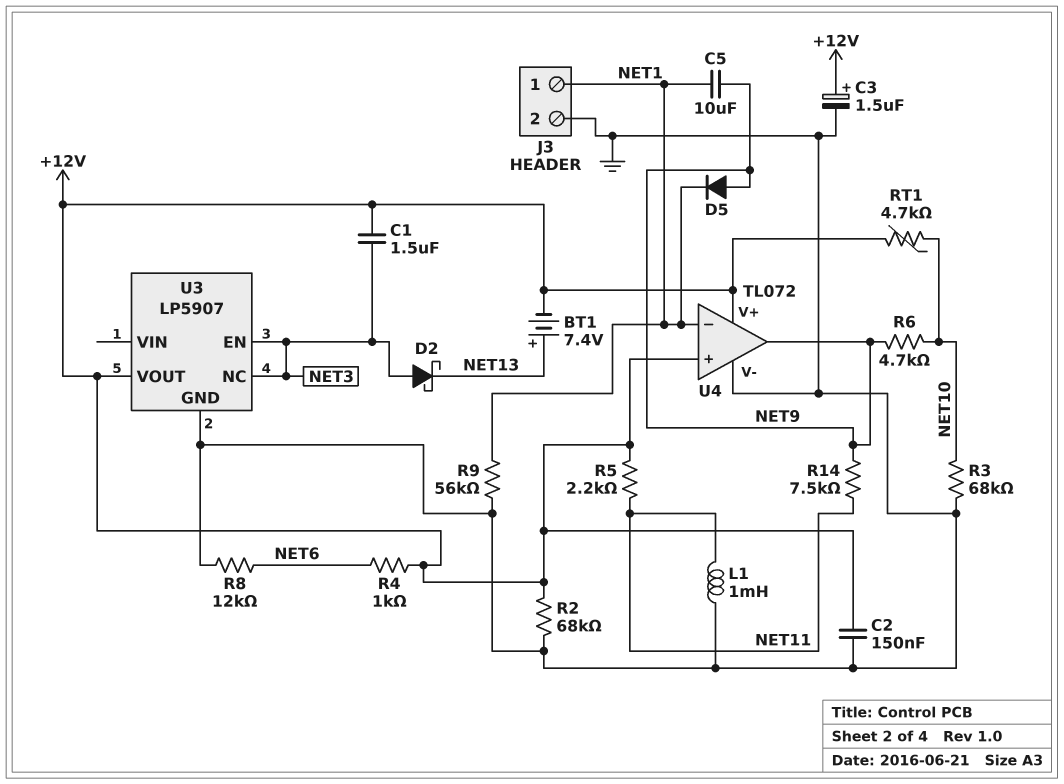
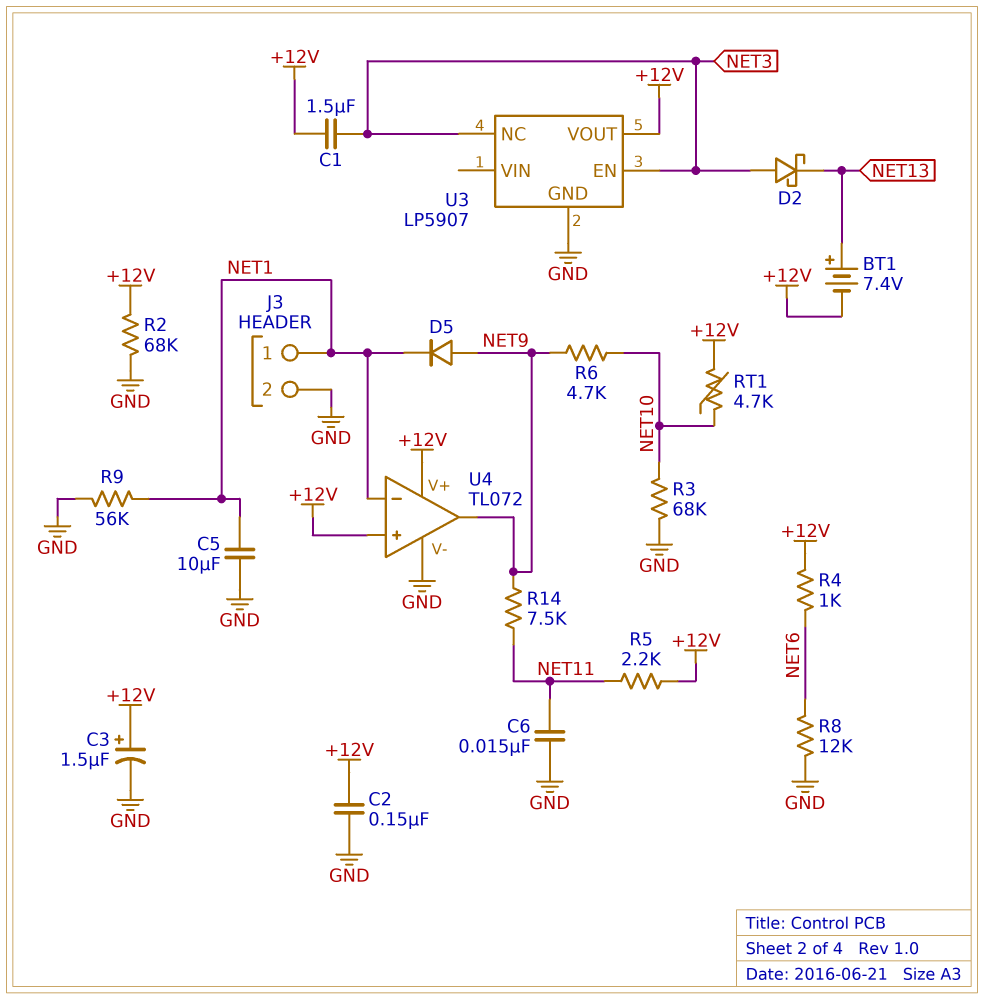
C5: 10uF (NET1, NET9) -> 10uF (GND, NET1)
C6: none -> 15nF (GND, NET11)
L1: 1mH (GND, NET11) -> none

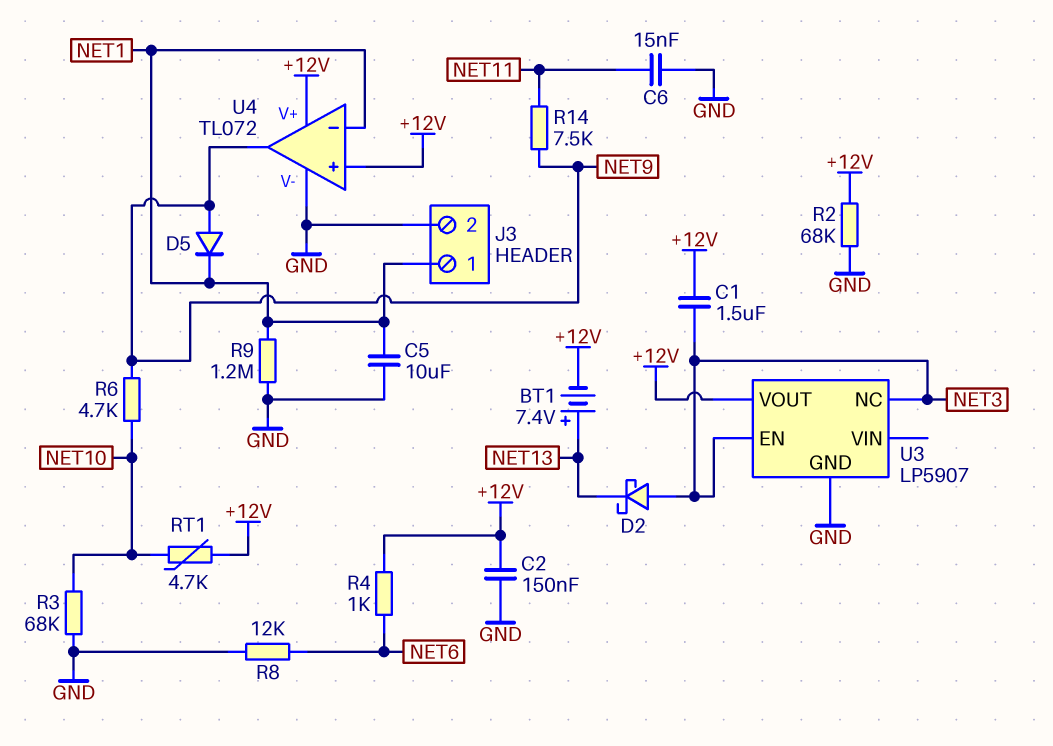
C3: 1.5uF (plus +12V, minus GND) -> none
R5: 2.2k (+12V, NET11) -> none
R9: 56k (GND, NET1) -> 1.2M (GND, NET1)

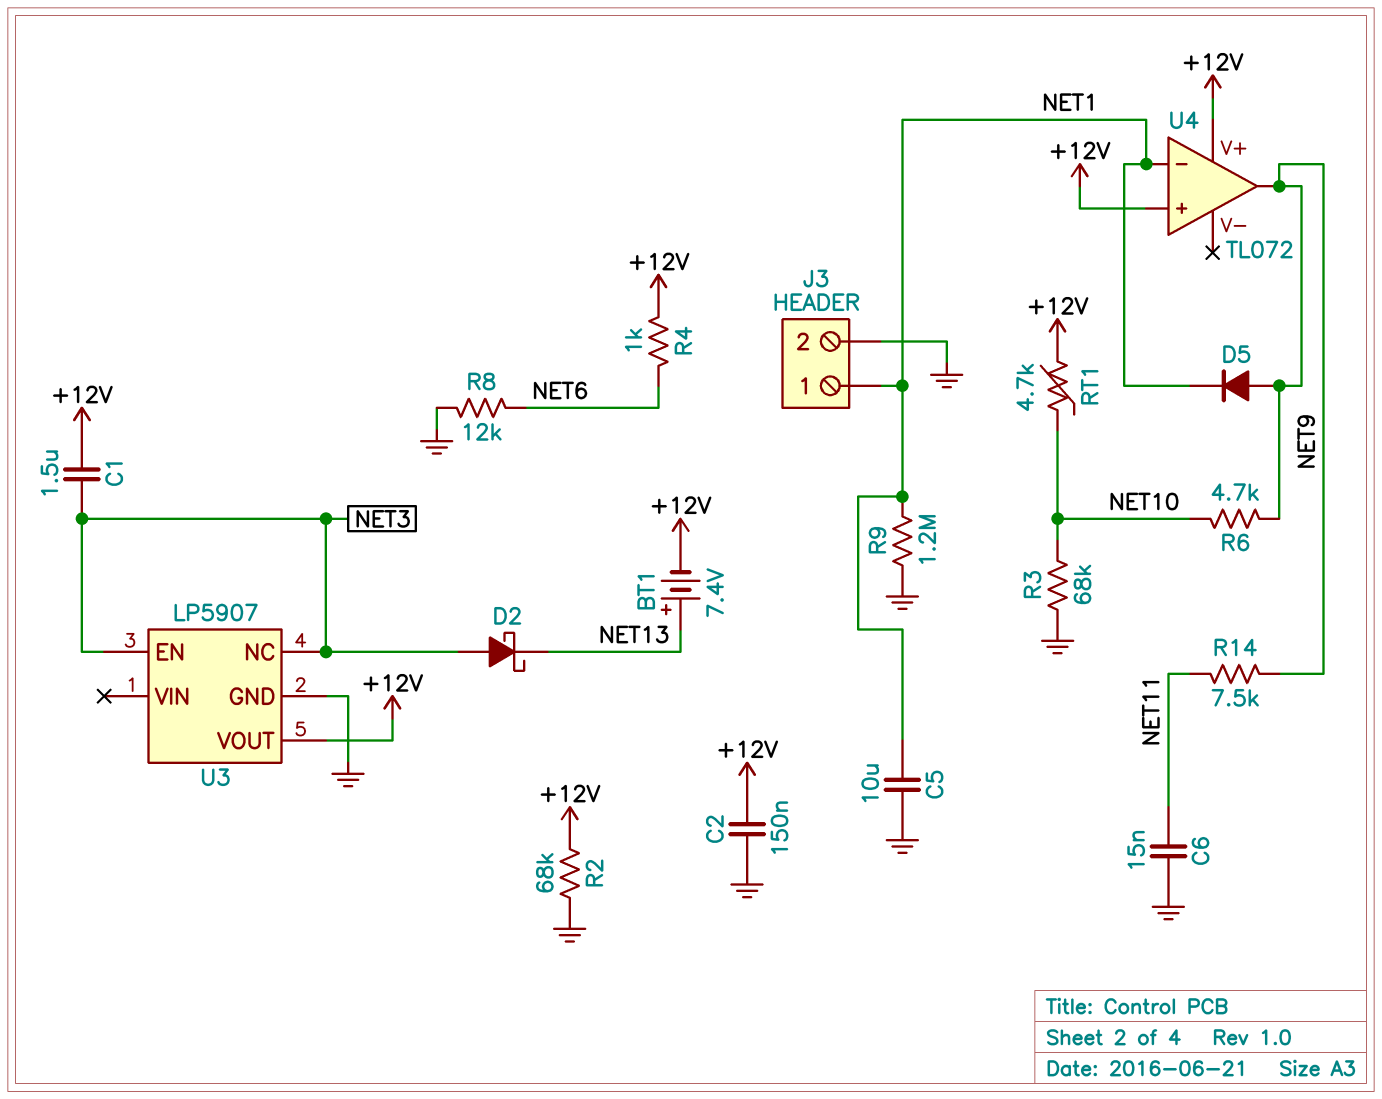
U4 pin V-: GND -> none

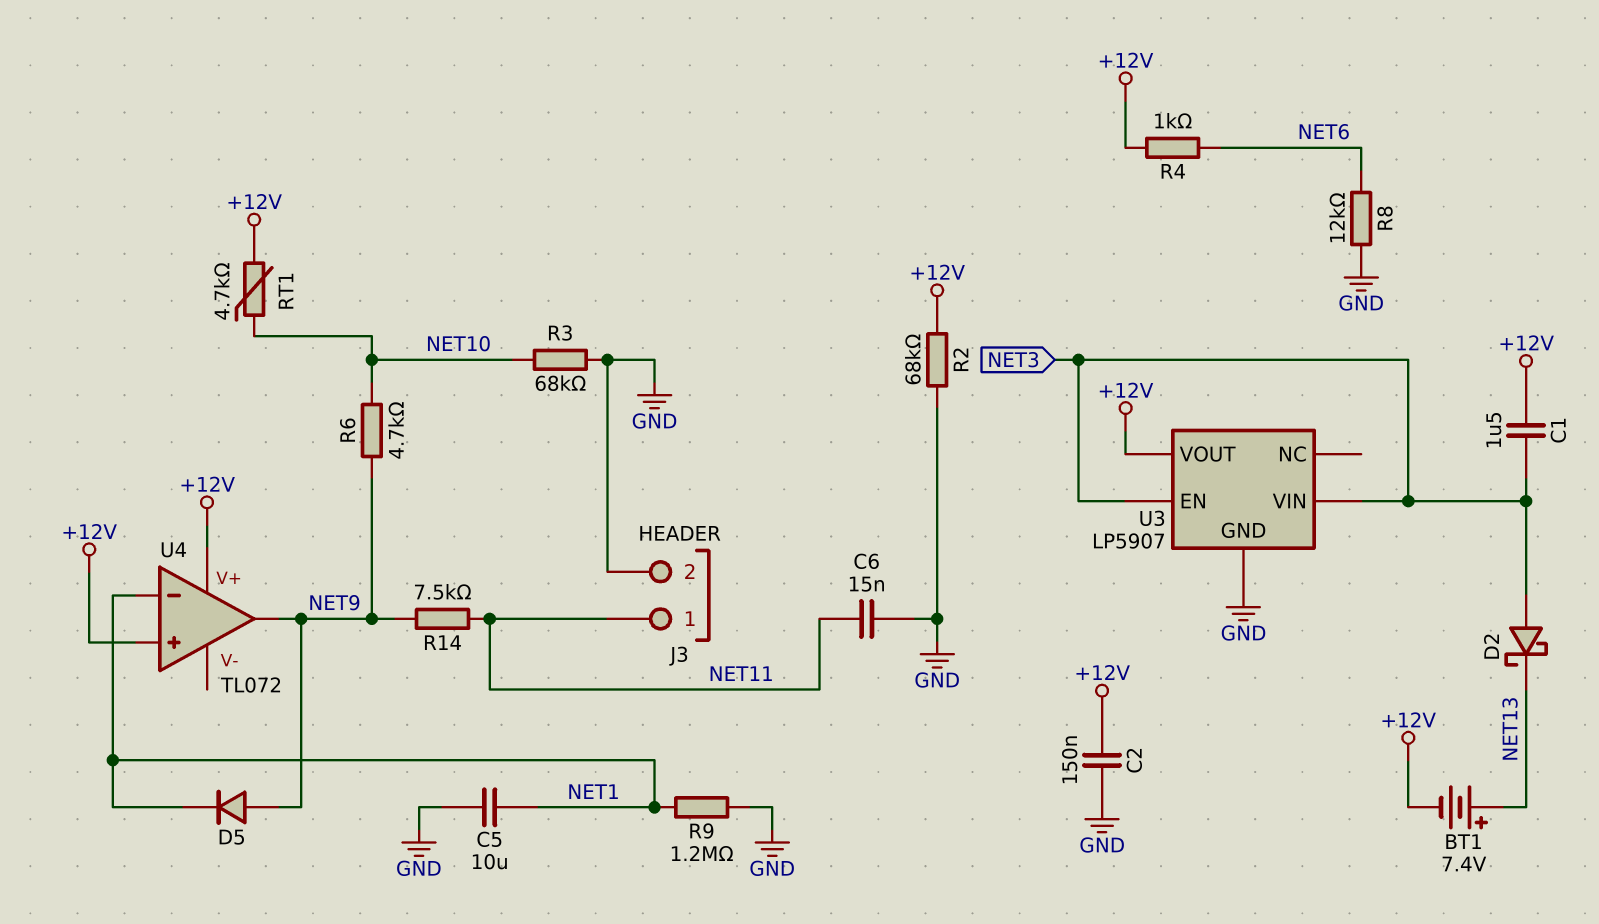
J3 pin 1: NET1 -> NET11
U3 pin NC: NET3 -> none
U3 pin VIN: none -> NET3

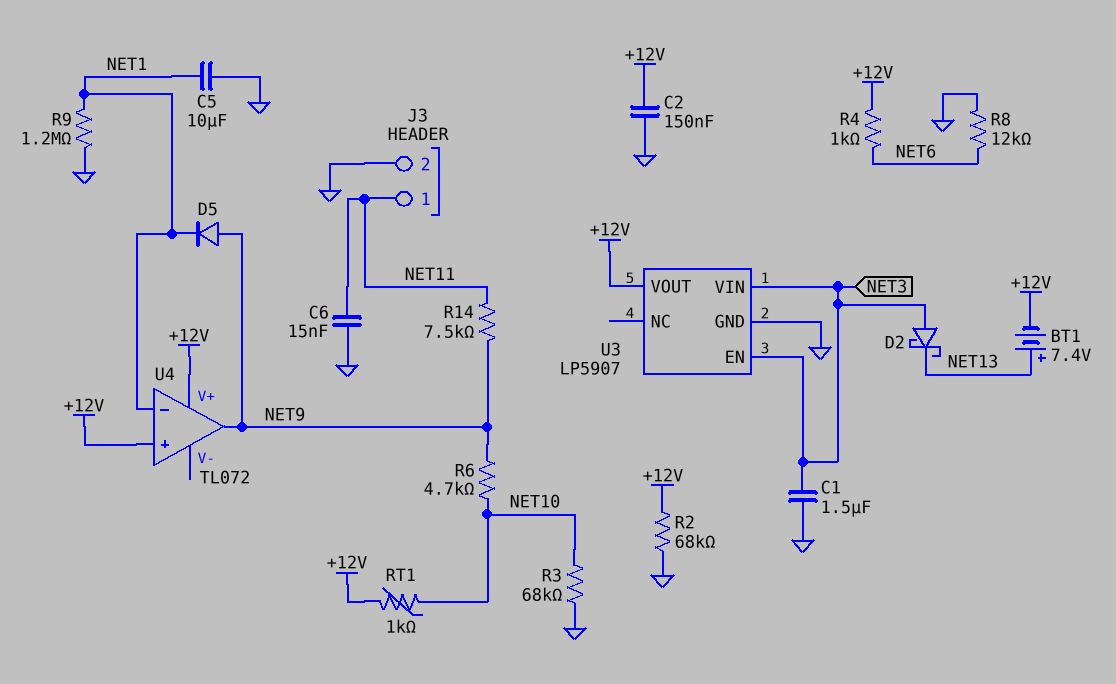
C1: 1.5uF (+12V, NET3) -> 1.5uF (GND, NET3)
RT1: 4.7k (+12V, NET10) -> 1k (+12V, NET10)

